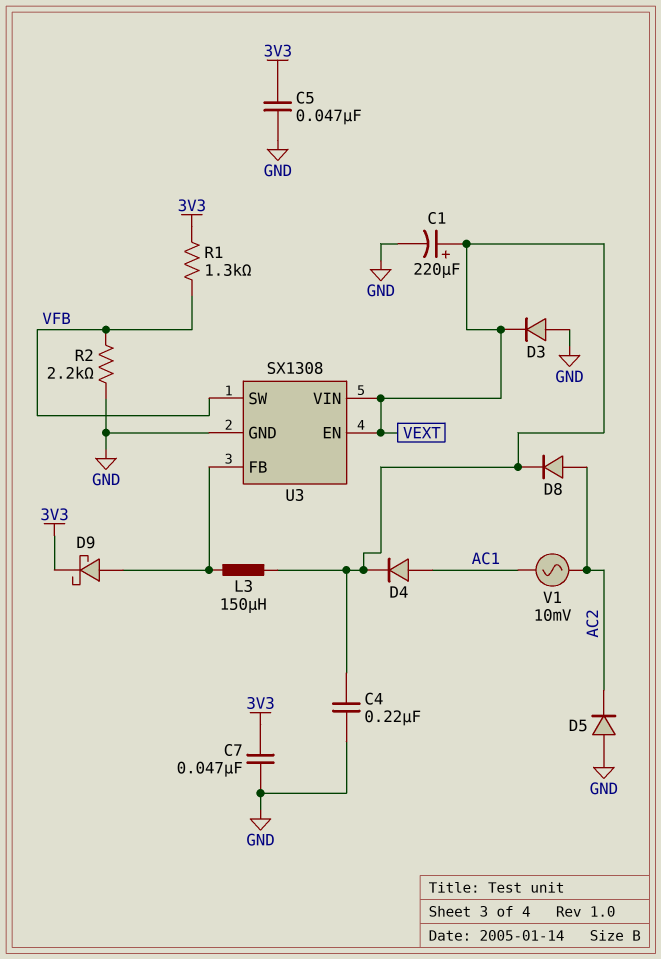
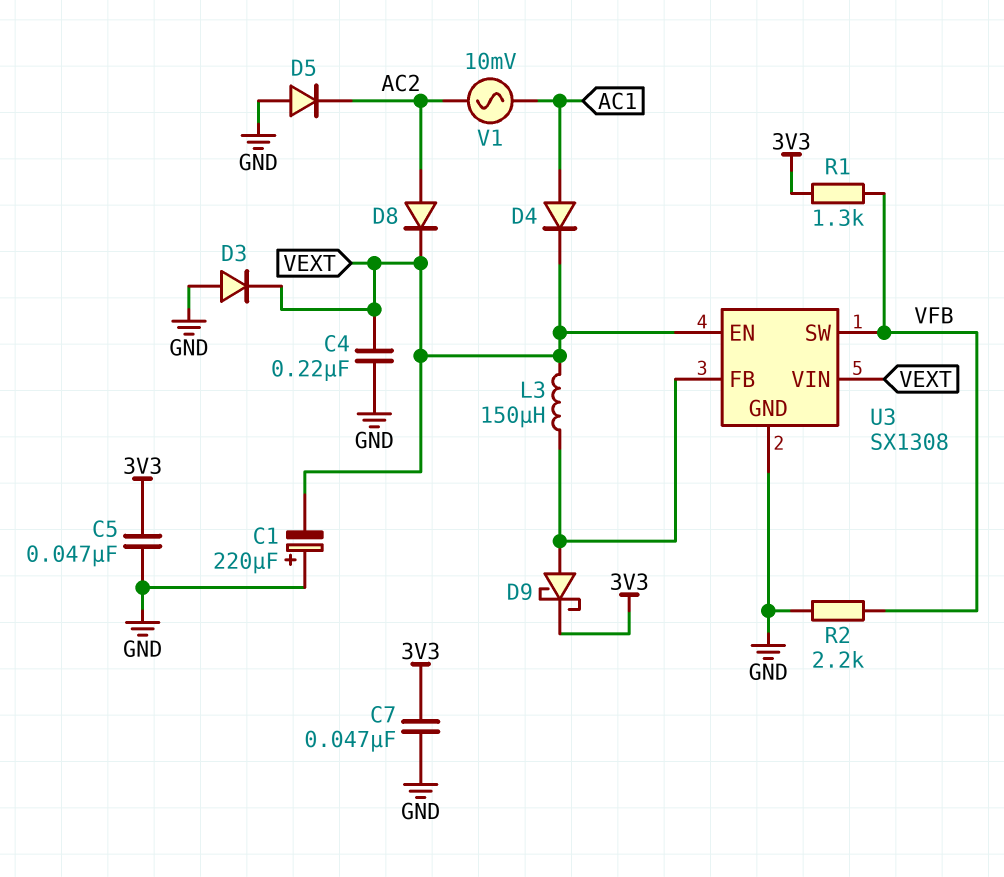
C1: 220uF (plus VEXT, minus GND) -> 220uF (plus GND, minus VEXT)

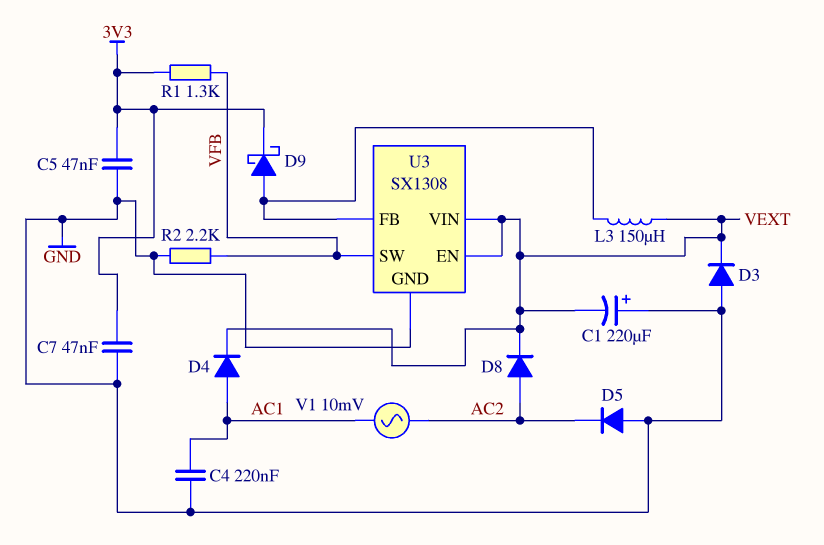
C4: 220nF (GND, VEXT) -> 220nF (AC1, GND)

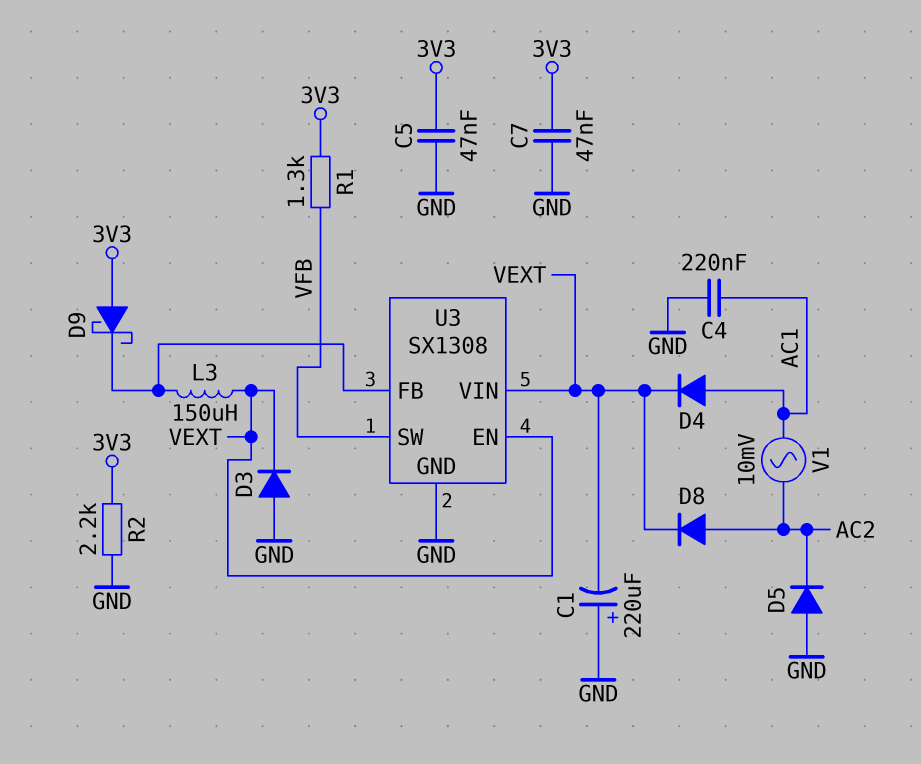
D9: schottky (A U3/FB, K 3V3) -> schottky (A 3V3, K U3/FB)
R2: 2.2k (GND, VFB) -> 2.2k (3V3, GND)

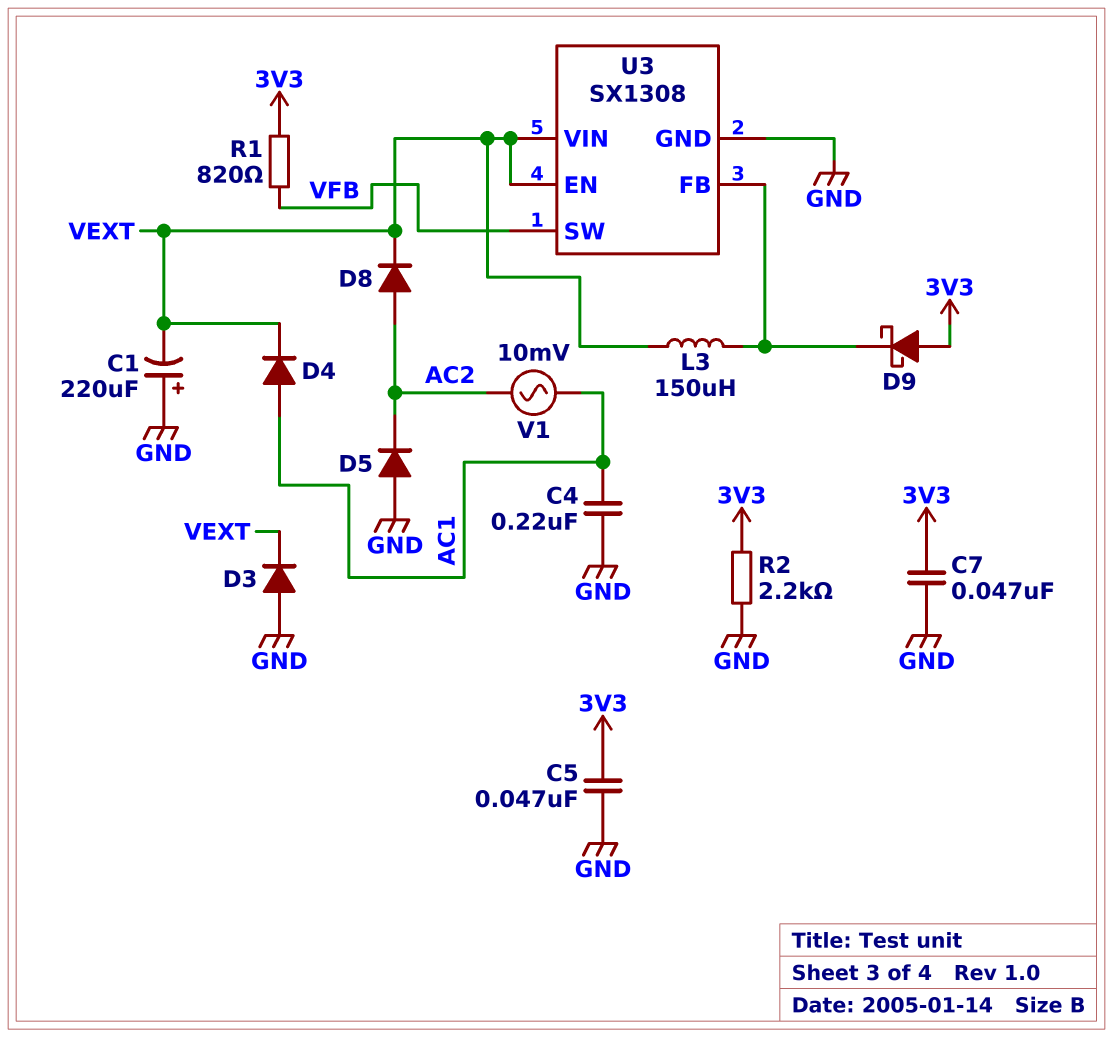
R1: 1.3k (3V3, VFB) -> 820 (3V3, VFB)

